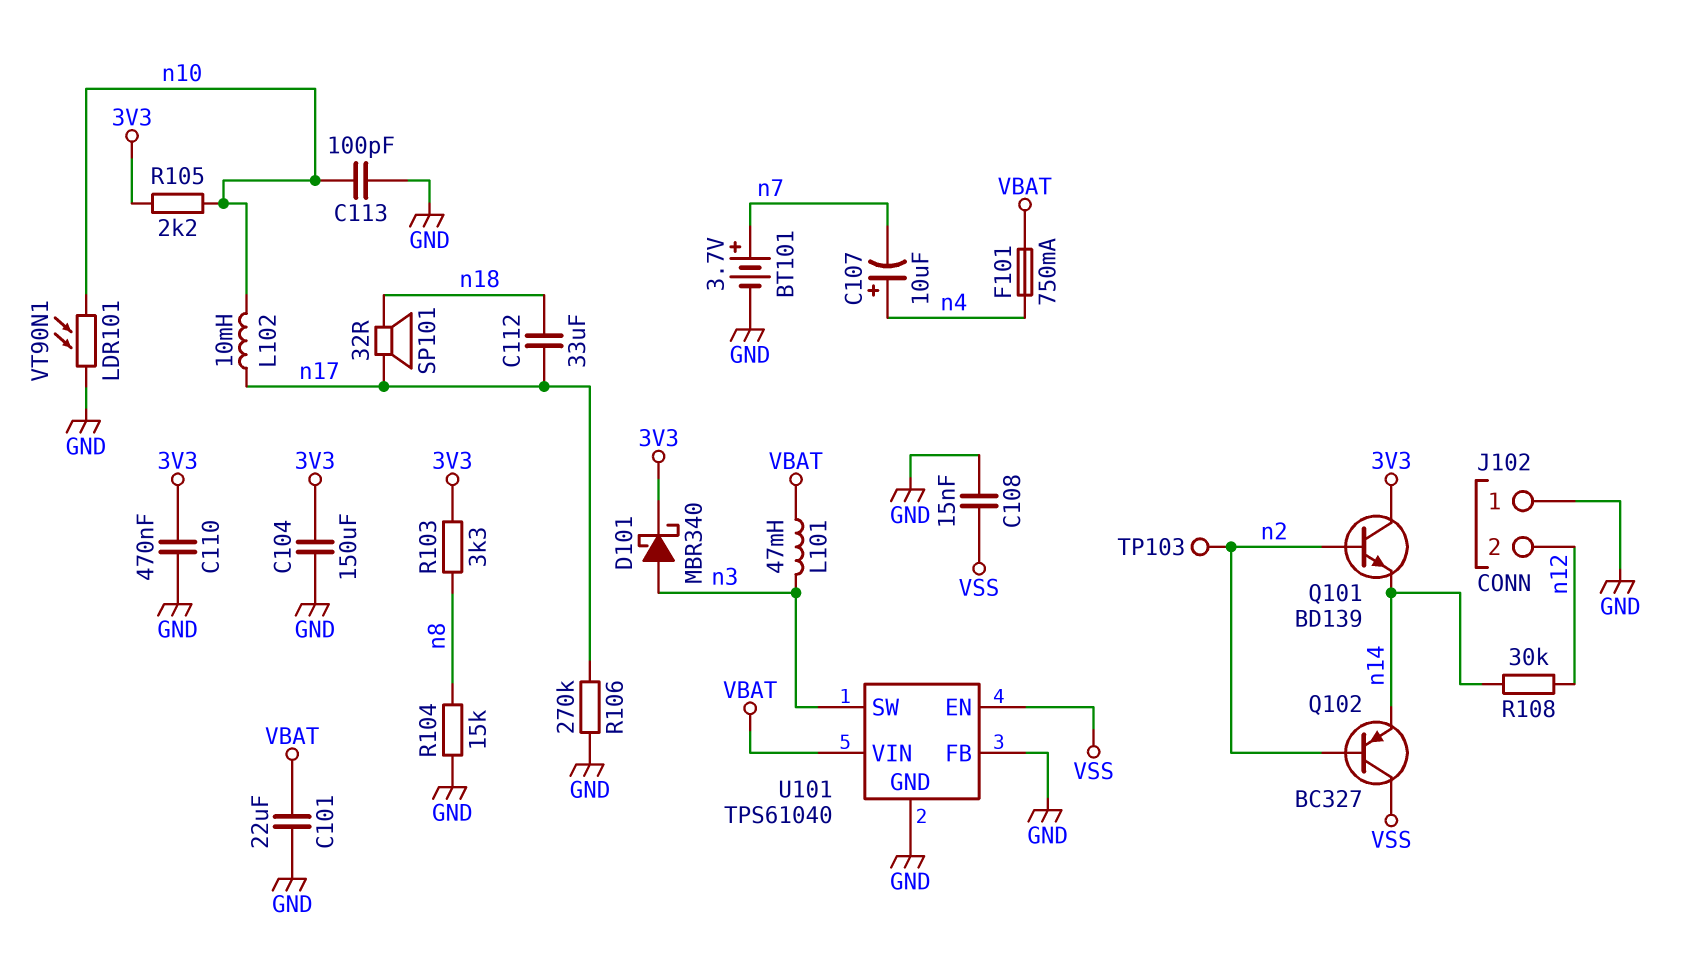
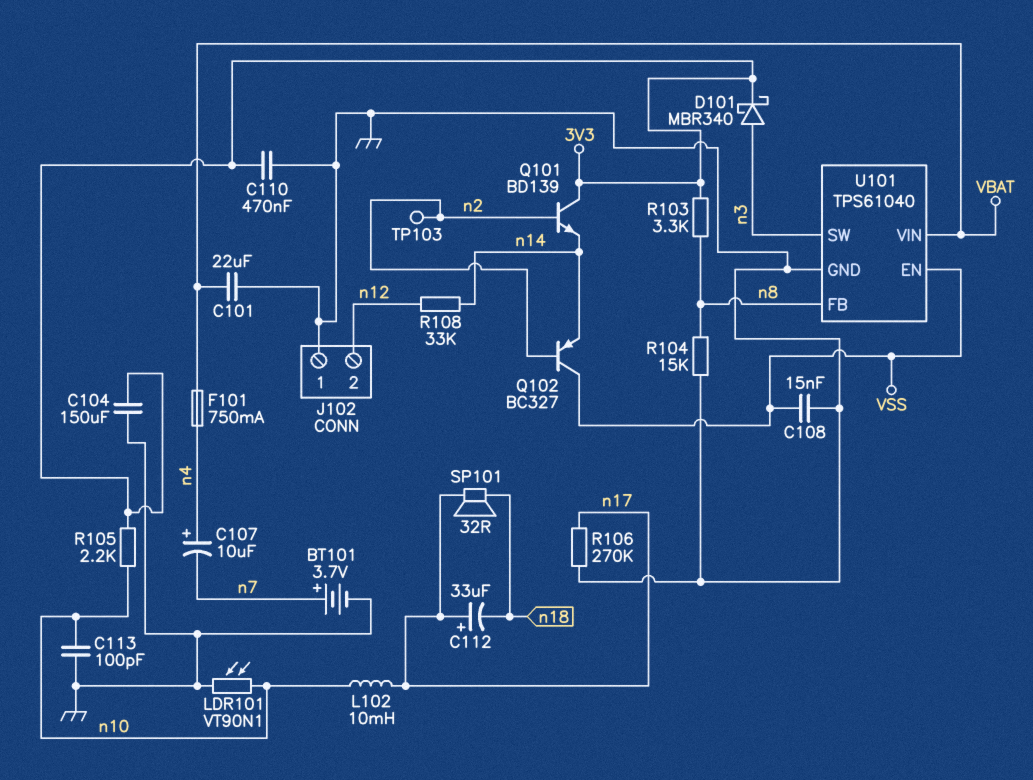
C112: 33uF (n17, n18) -> 33uF (plus n17, minus n18)
L101: 47mH (VBAT, n3) -> none
R108: 30k (n12, n14) -> 33k (n12, n14)
U101 pin FB: GND -> n8

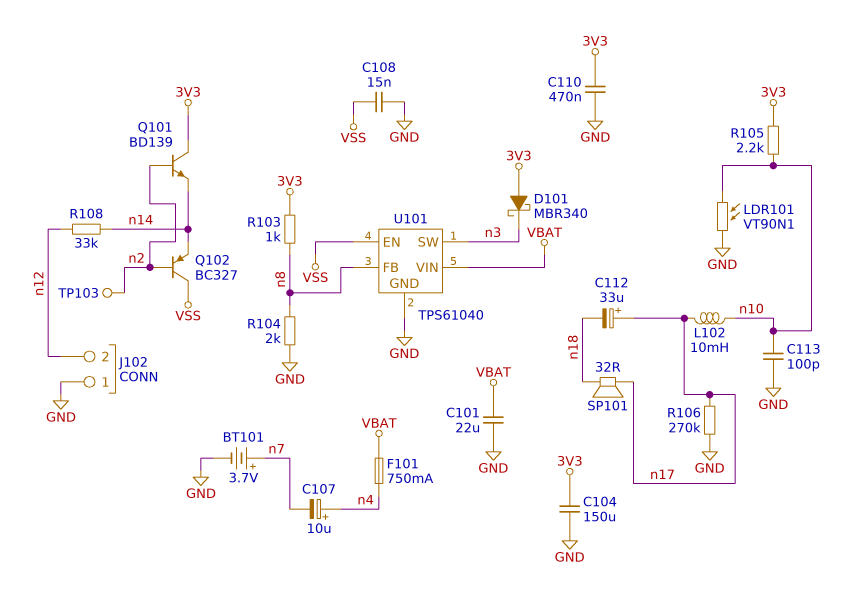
D101: schottky MBR340 (A n3, K 3V3) -> schottky MBR340 (A 3V3, K n3)
R103: 3.3k (3V3, n8) -> 1k (3V3, n8)
R104: 15k (GND, n8) -> 2k (GND, n8)

